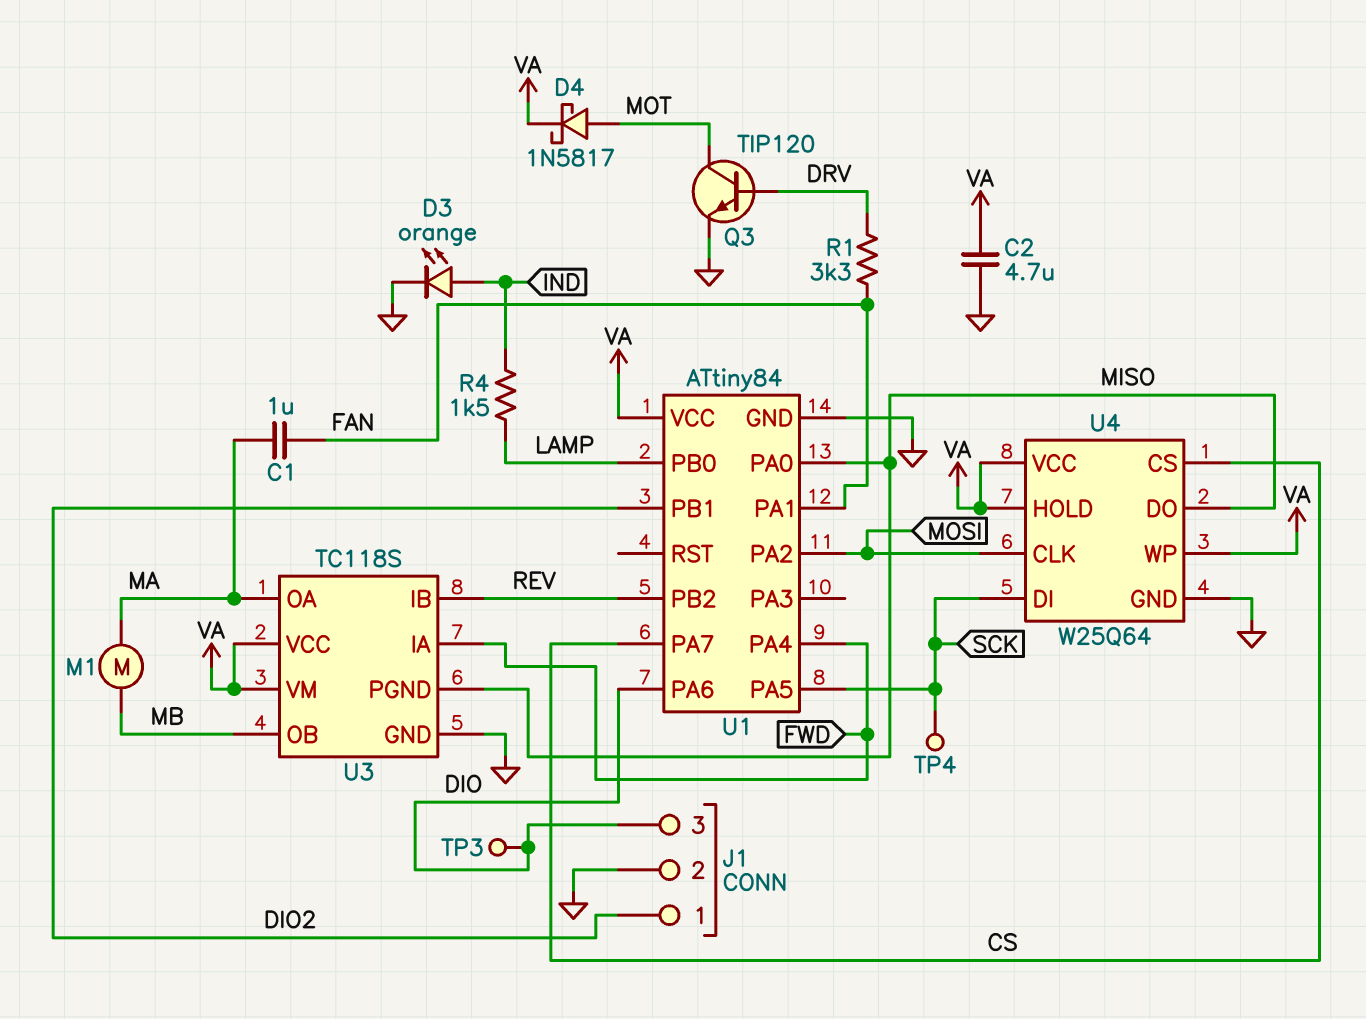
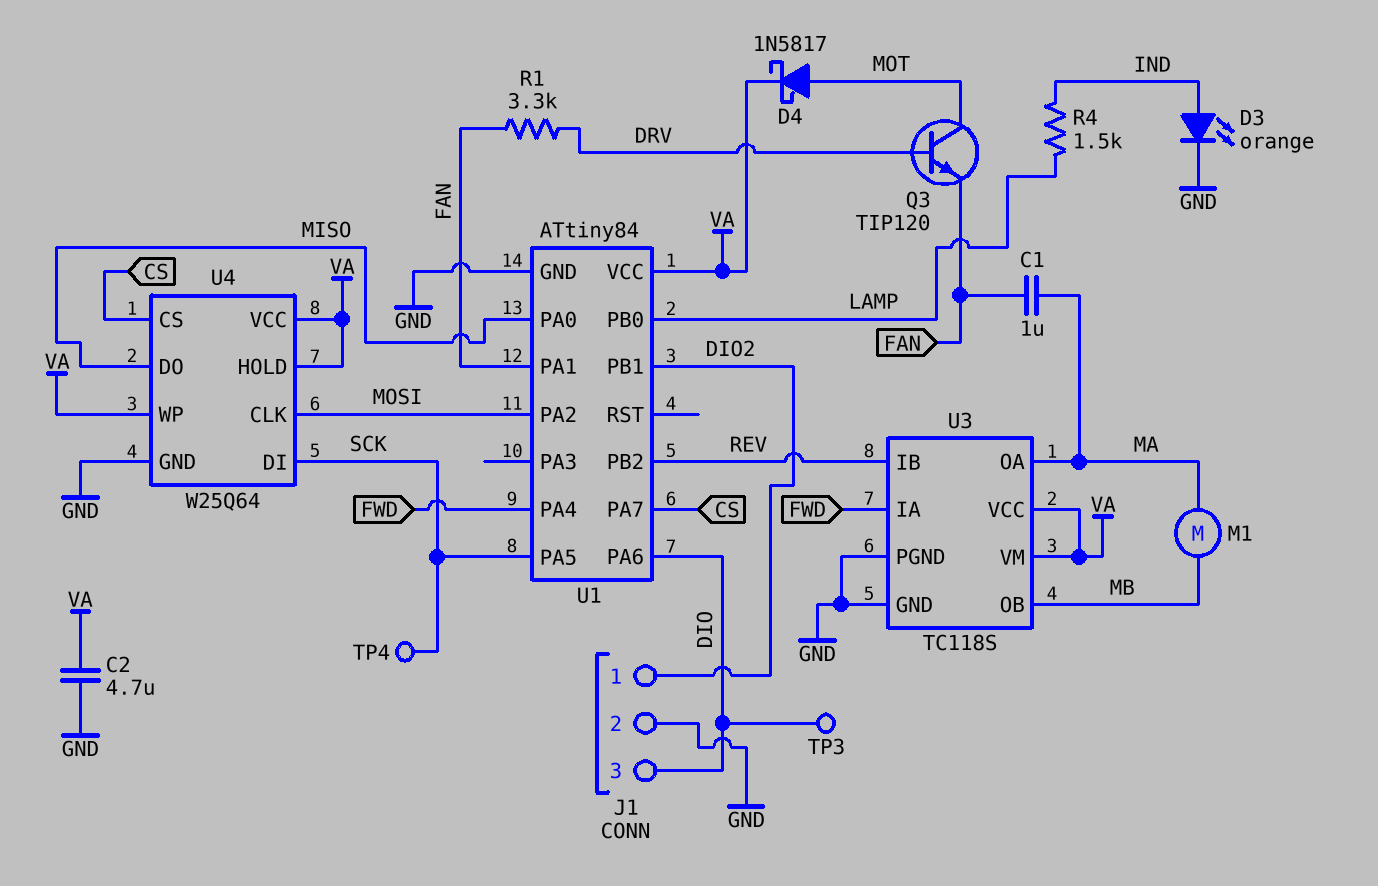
Q3: NPN TIP120 (B DRV, C MOT, E GND) -> NPN TIP120 (B DRV, C MOT, E FAN)
U3 pin PGND: MISO -> GND

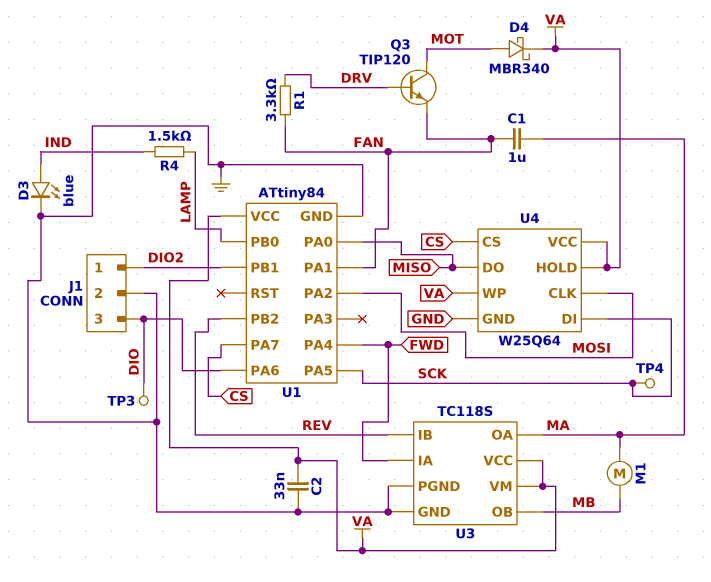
C2: 4.7uF (GND, VA) -> 33nF (GND, VA)
D3: LED orange (A IND, K GND) -> LED blue (A IND, K GND)
D4: schottky 1N5817 (A MOT, K VA) -> schottky MBR340 (A MOT, K VA)

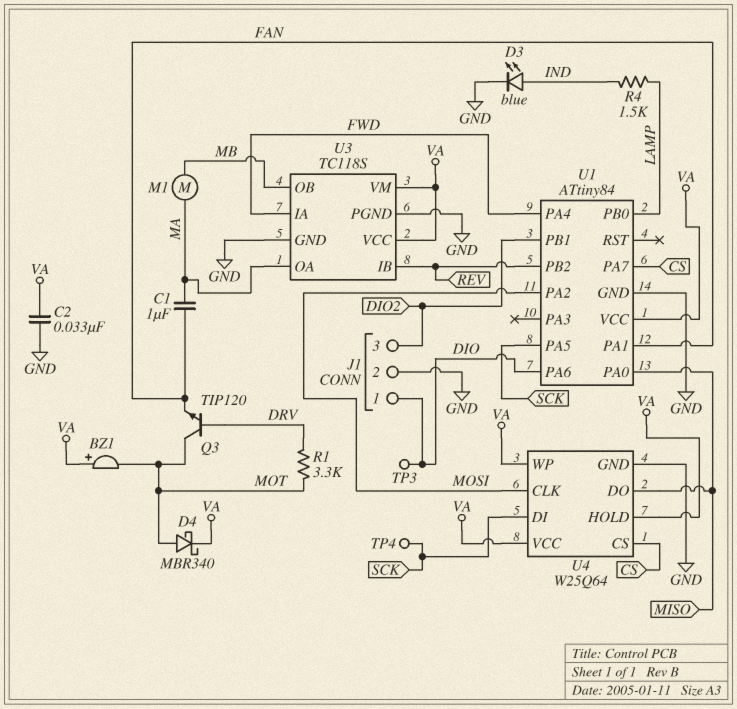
BZ1: none -> buzzer (plus VA, minus MOT)
J1 pin 1: DIO2 -> DIO
J1 pin 3: DIO -> DIO2
R1: 3.3k (DRV, FAN) -> 3.3k (DRV, MOT)

